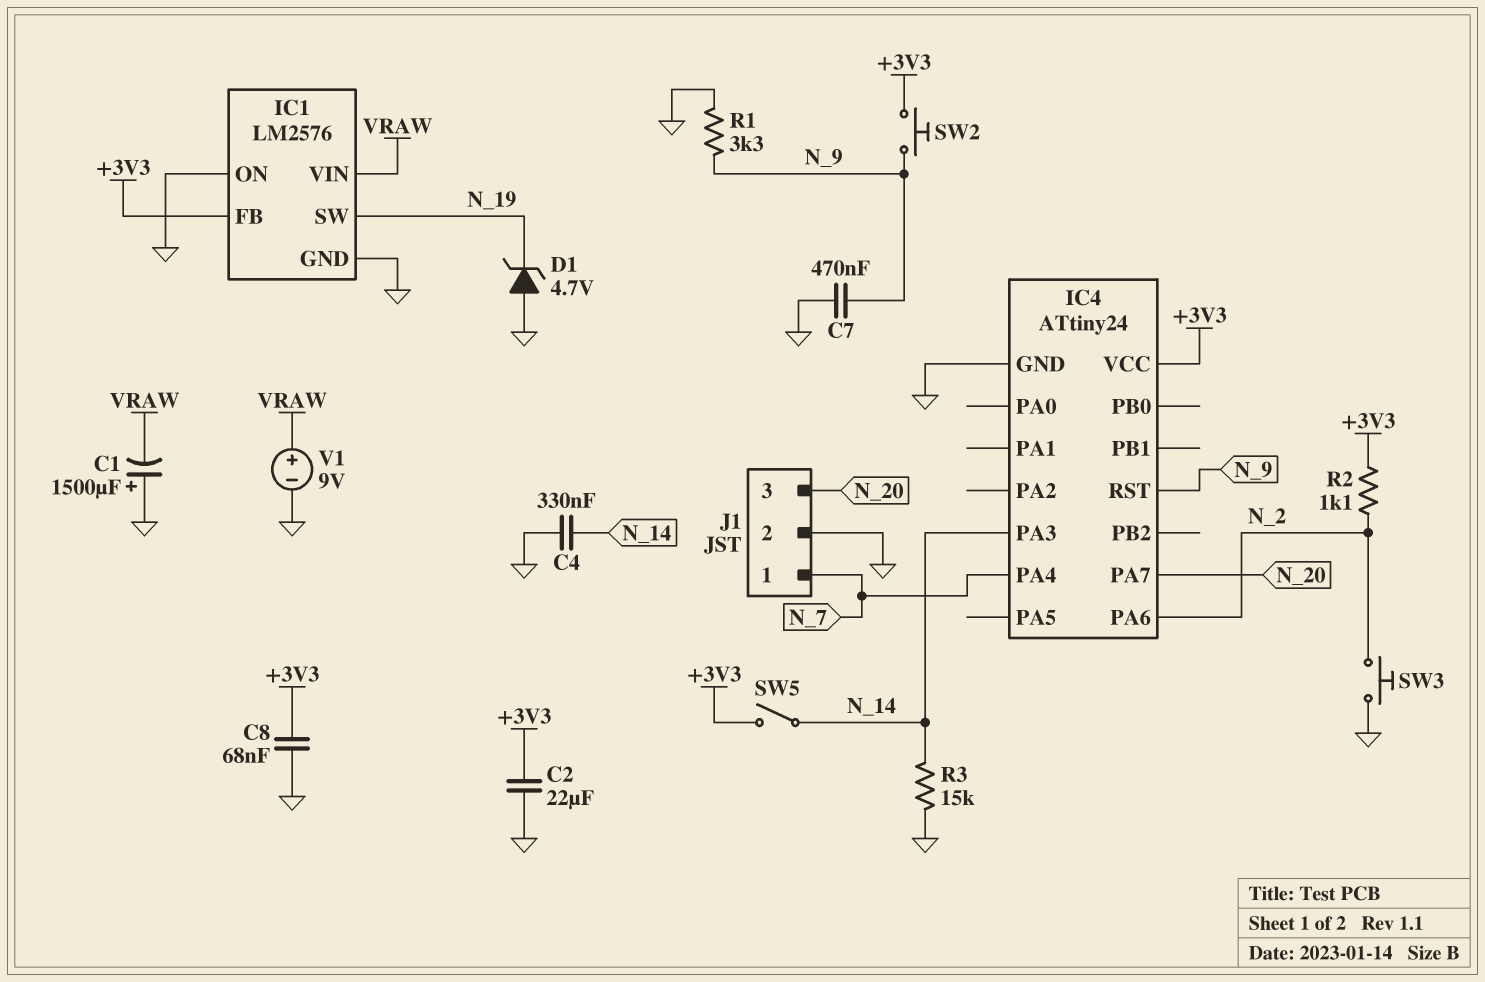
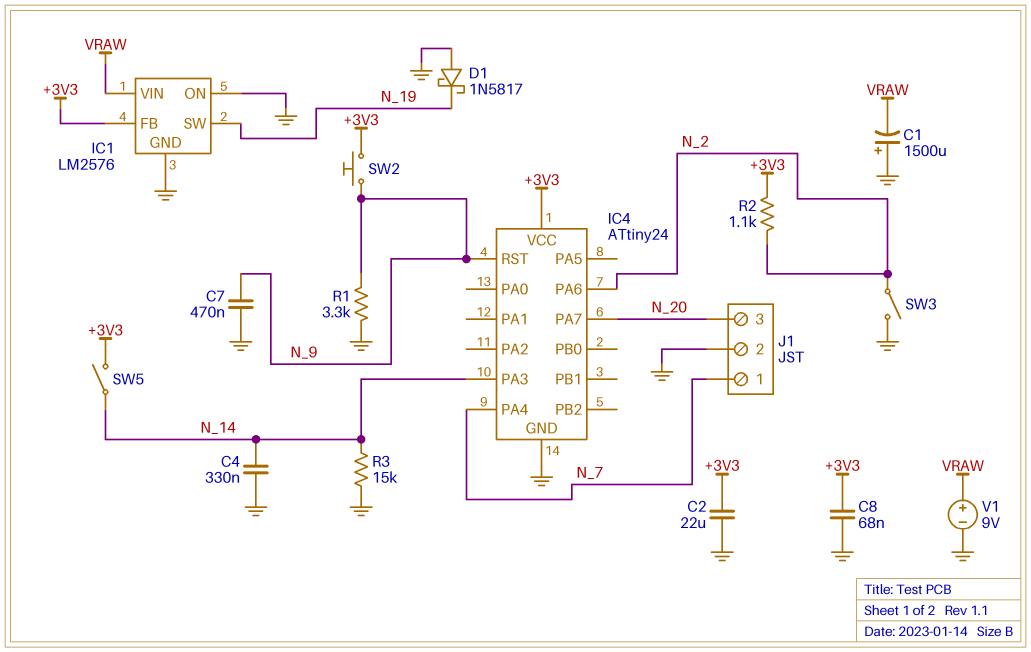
D1: zener 4.7V (A GND, K N_19) -> schottky 1N5817 (A GND, K N_19)
SW3: button (GND, N_2) -> switch (GND, N_2)

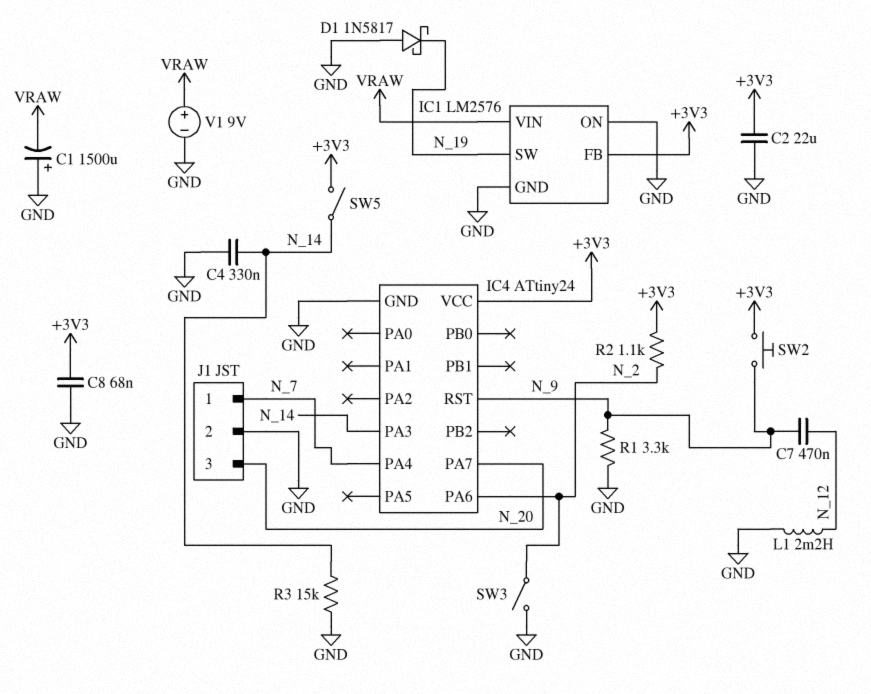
C7: 470nF (GND, N_9) -> 470nF (N_9, N_12)
L1: none -> 2.2mH (GND, N_12)

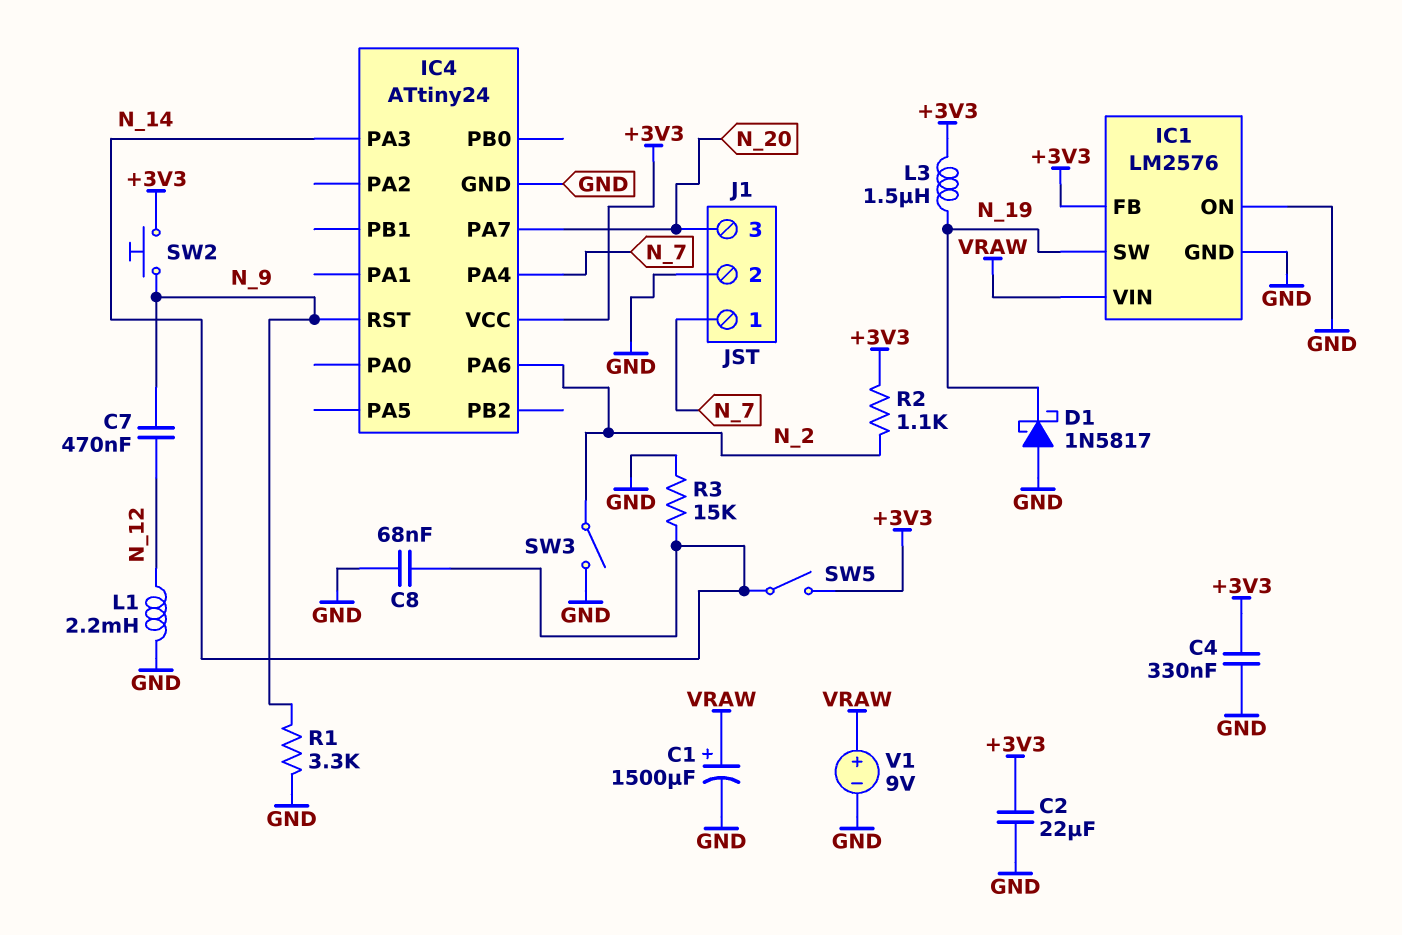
C1: 1500uF (plus GND, minus VRAW) -> 1500uF (plus VRAW, minus GND)
C4: 330nF (GND, N_14) -> 330nF (+3V3, GND)
C8: 68nF (+3V3, GND) -> 68nF (GND, N_14)
L3: none -> 1.5uH (+3V3, N_19)

